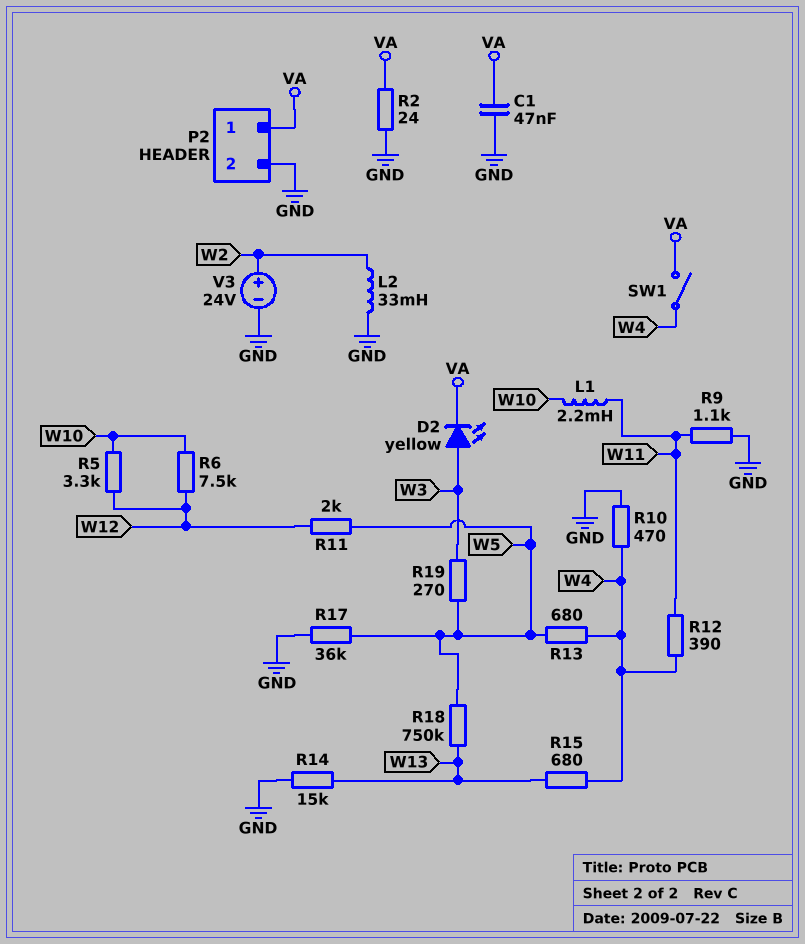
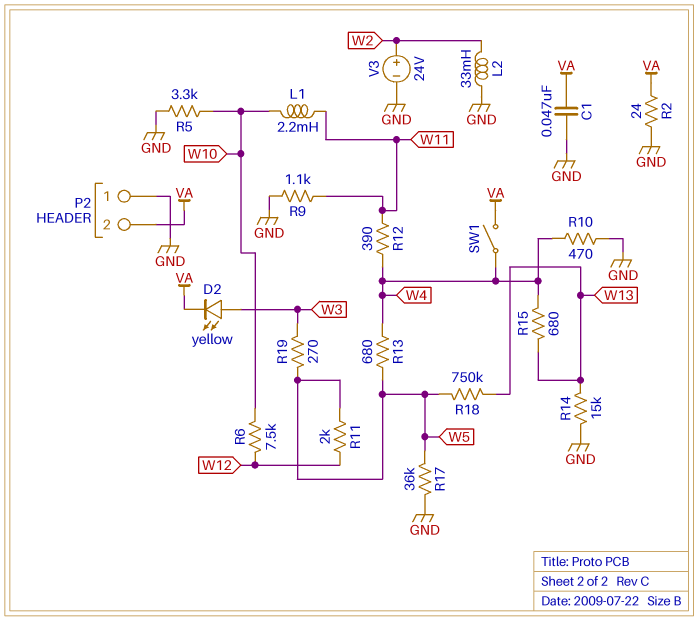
P2 pin 1: VA -> GND
P2 pin 2: GND -> VA
R5: 3.3k (W10, W12) -> 3.3k (GND, W10)

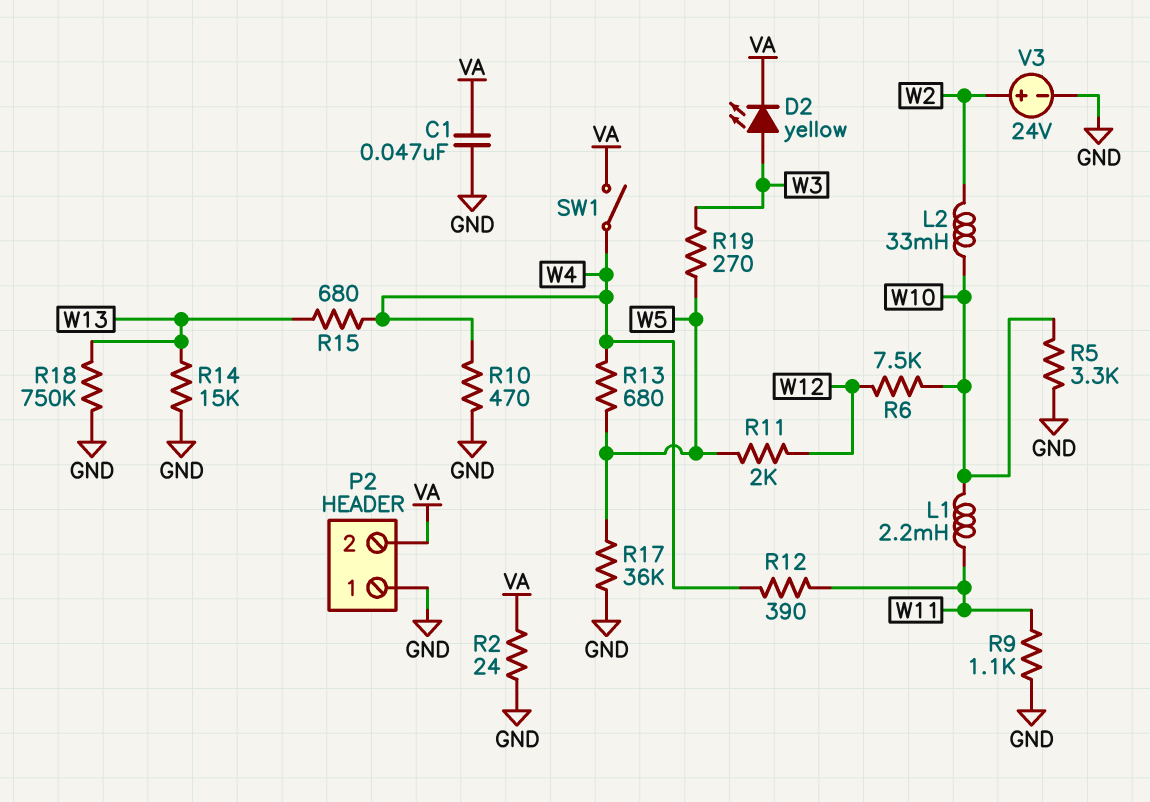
L2: 33mH (GND, W2) -> 33mH (W2, W10)
R18: 750k (W5, W13) -> 750k (GND, W13)

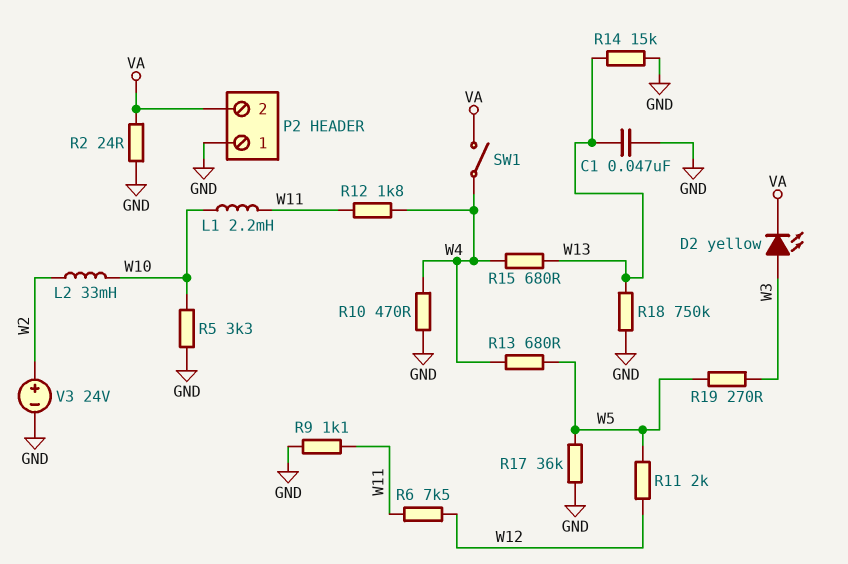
C1: 47nF (GND, VA) -> 47nF (GND, W13)
R6: 7.5k (W10, W12) -> 7.5k (W11, W12)
R12: 390 (W4, W11) -> 1.8k (W4, W11)

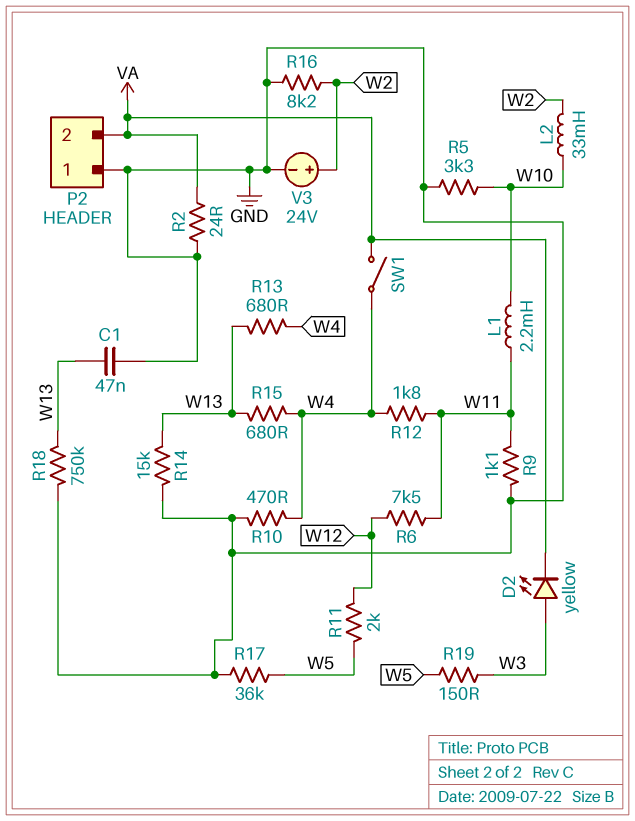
R13: 680 (W4, W5) -> 680 (W4, W13)
R16: none -> 8.2k (GND, W2)
R19: 270 (W3, W5) -> 150 (W3, W5)

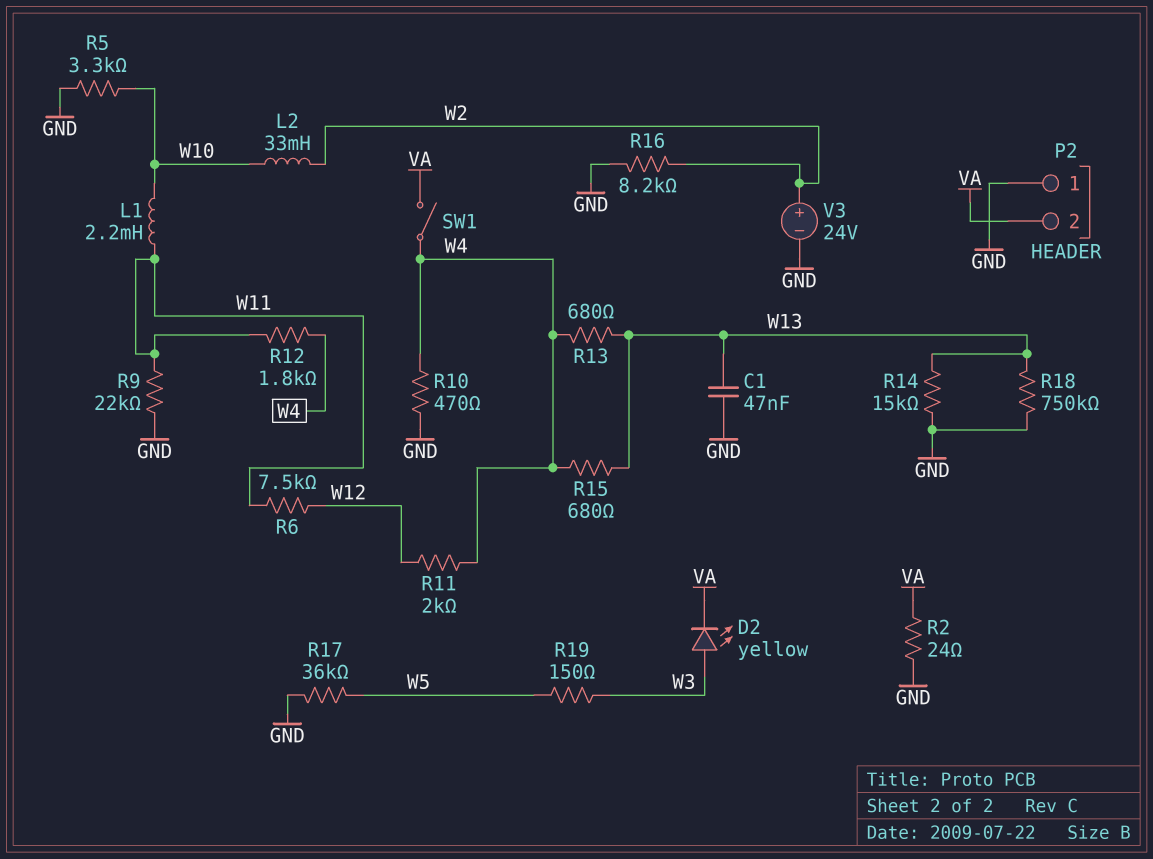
R9: 1.1k (GND, W11) -> 22k (GND, W11)
R11: 2k (W5, W12) -> 2k (W4, W12)

